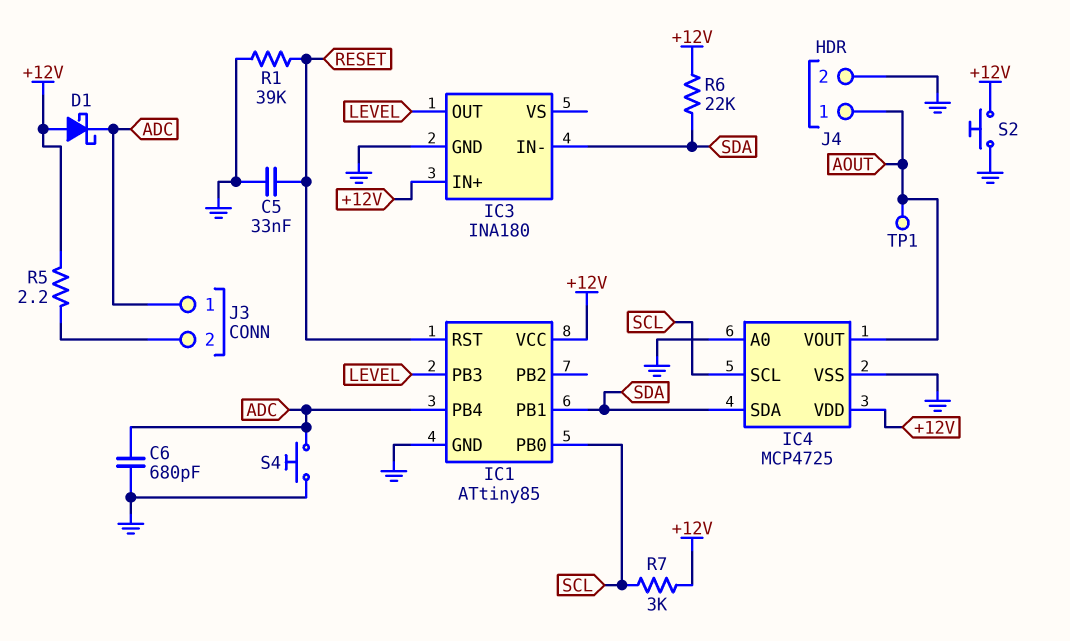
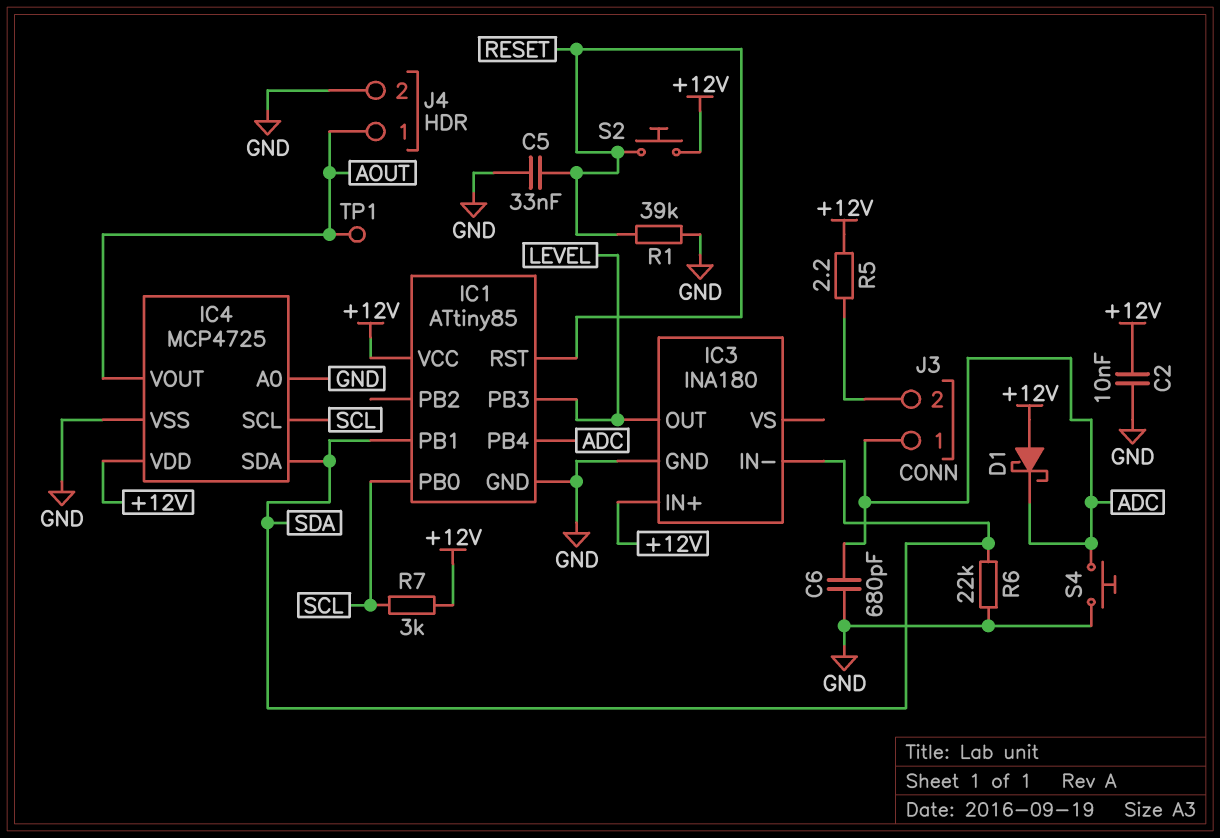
C2: none -> 10nF (+12V, GND)
R6: 22k (+12V, SDA) -> 22k (GND, SDA)
S2: button (+12V, GND) -> button (+12V, RESET)

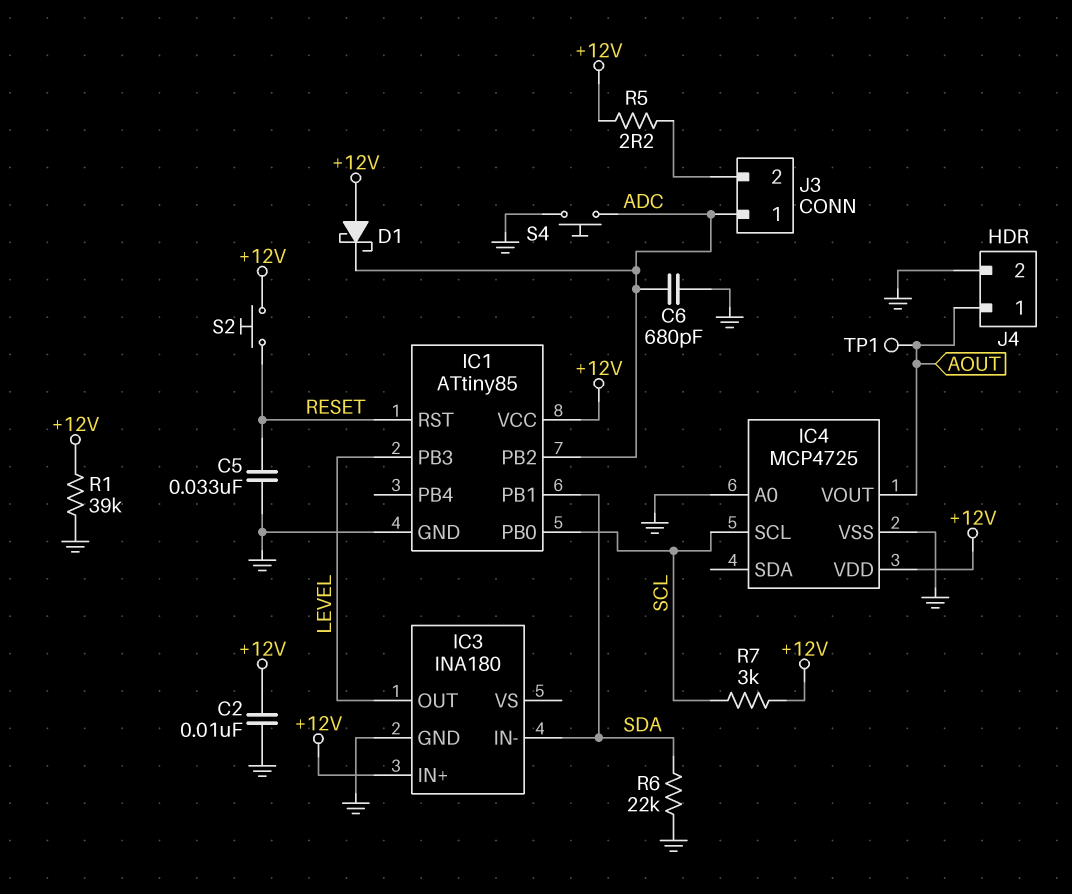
IC1 pin PB2: none -> ADC
IC1 pin PB4: ADC -> none
IC4 pin SDA: SDA -> none
R1: 39k (GND, RESET) -> 39k (+12V, GND)

